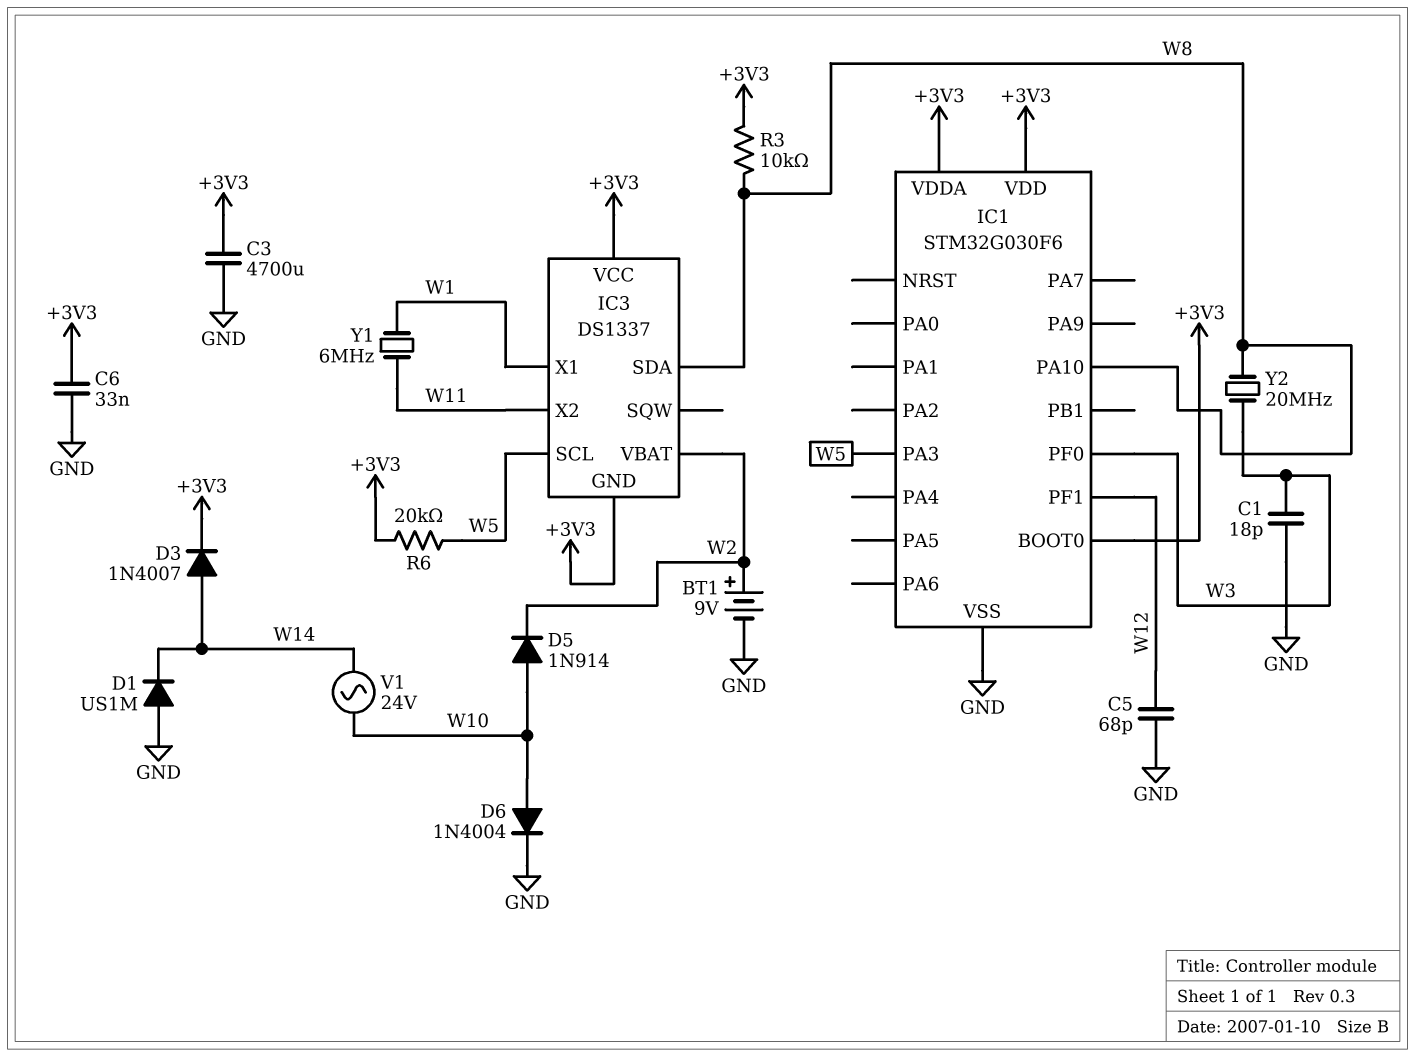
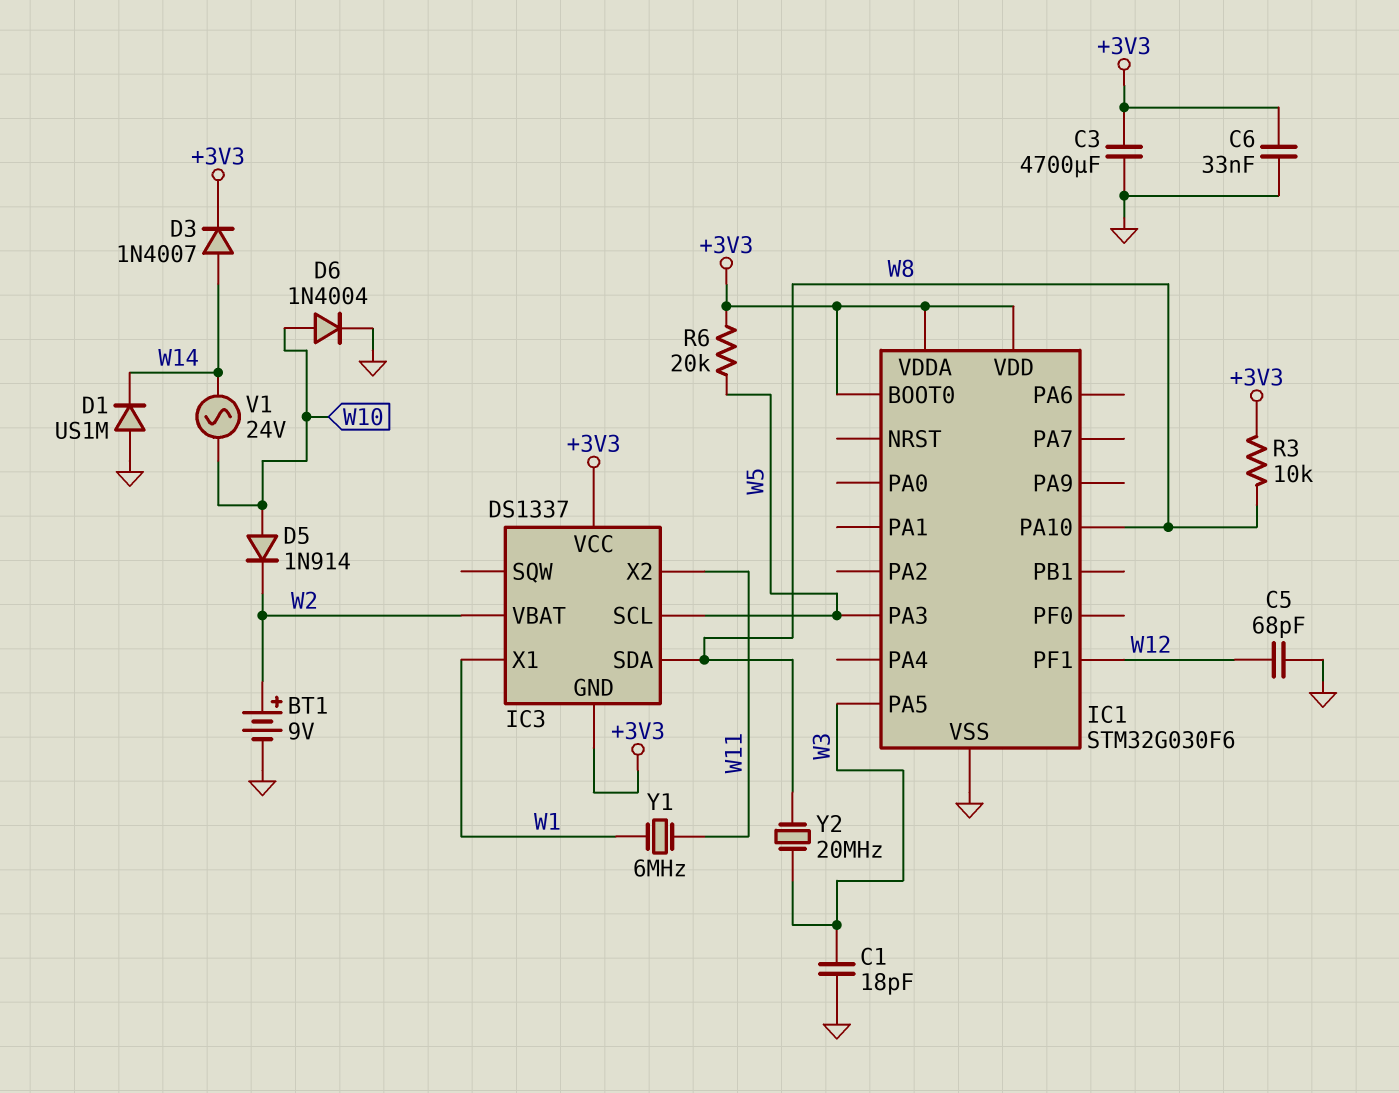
IC1 pin PA5: none -> W3
IC1 pin PF0: W3 -> none

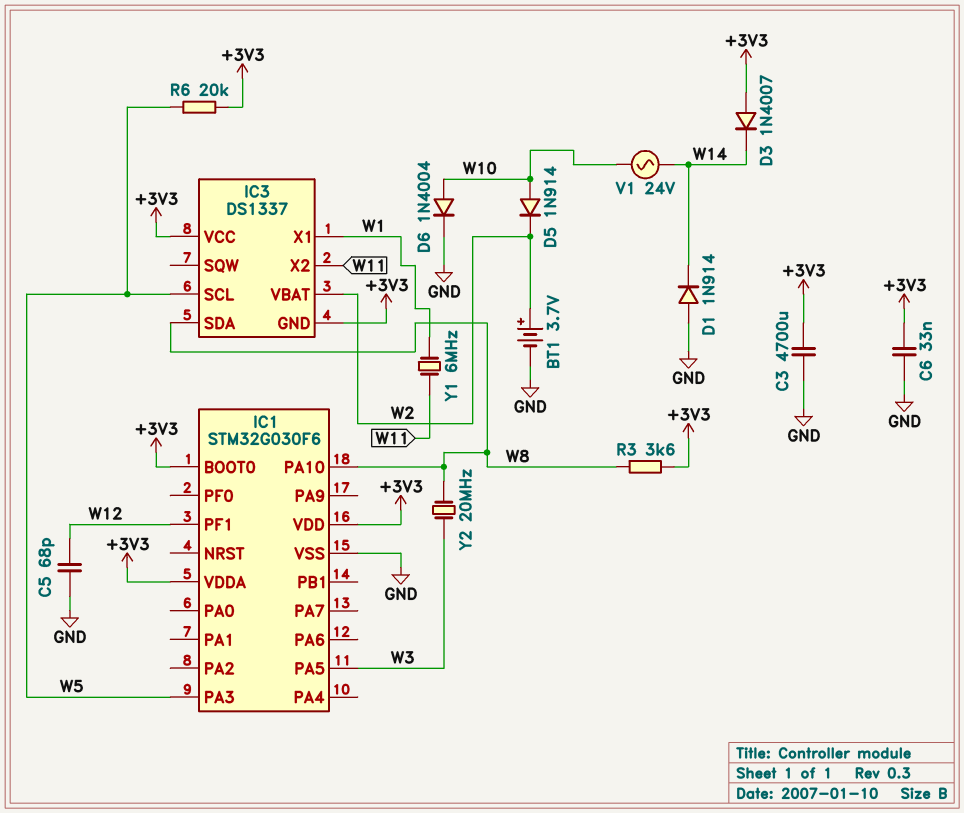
BT1: 9V (plus W2, minus GND) -> 3.7V (plus W2, minus GND)
C1: 18pF (GND, W3) -> none
D1: diode US1M (A GND, K W14) -> diode 1N914 (A GND, K W14)
D3: diode 1N4007 (A W14, K +3V3) -> diode 1N4007 (A +3V3, K W14)
R3: 10k (+3V3, W8) -> 3.6k (+3V3, W8)

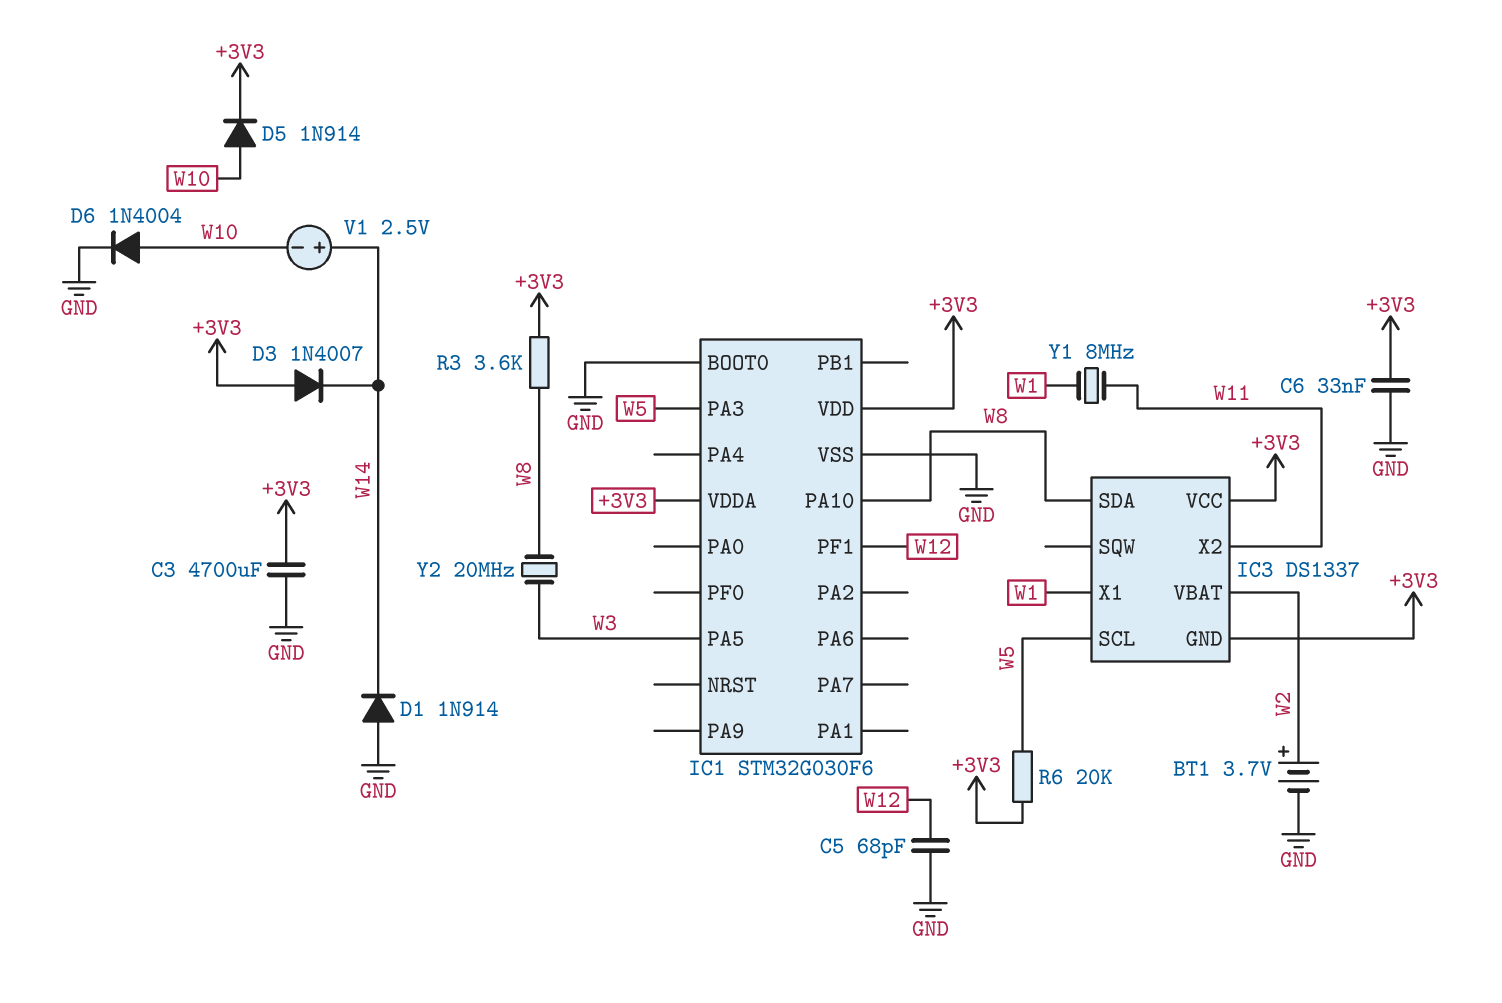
D5: diode 1N914 (A W10, K W2) -> diode 1N914 (A W10, K +3V3)
IC1 pin BOOT0: +3V3 -> GND
V1: AC 24V (W10, W14) -> 2.5V (plus W14, minus W10)
Y1: 6MHz (W1, W11) -> 8MHz (W1, W11)

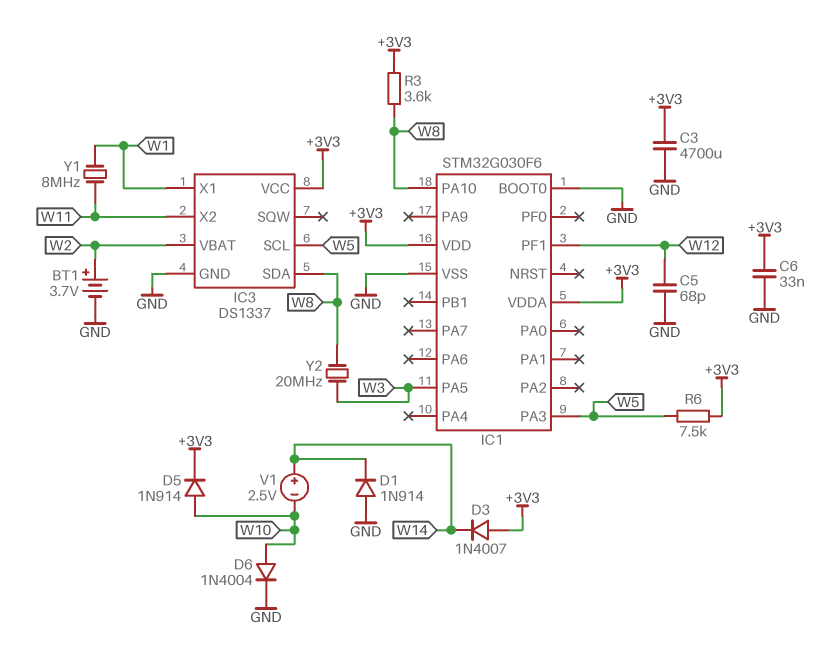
IC3 pin GND: +3V3 -> GND
R6: 20k (+3V3, W5) -> 7.5k (+3V3, W5)

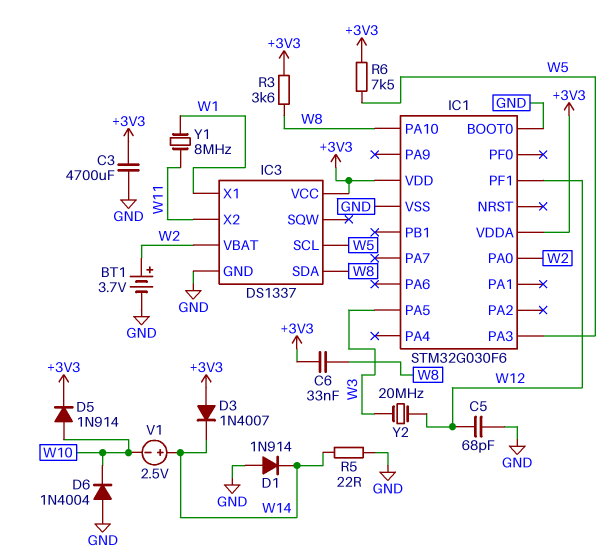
C6: 33nF (+3V3, GND) -> 33nF (+3V3, W8)
D6: diode 1N4004 (A W10, K GND) -> diode 1N4004 (A GND, K W10)
IC1 pin PA0: none -> W2
R5: none -> 22 (GND, W14)
Y2: 20MHz (W3, W8) -> 20MHz (W3, W12)

